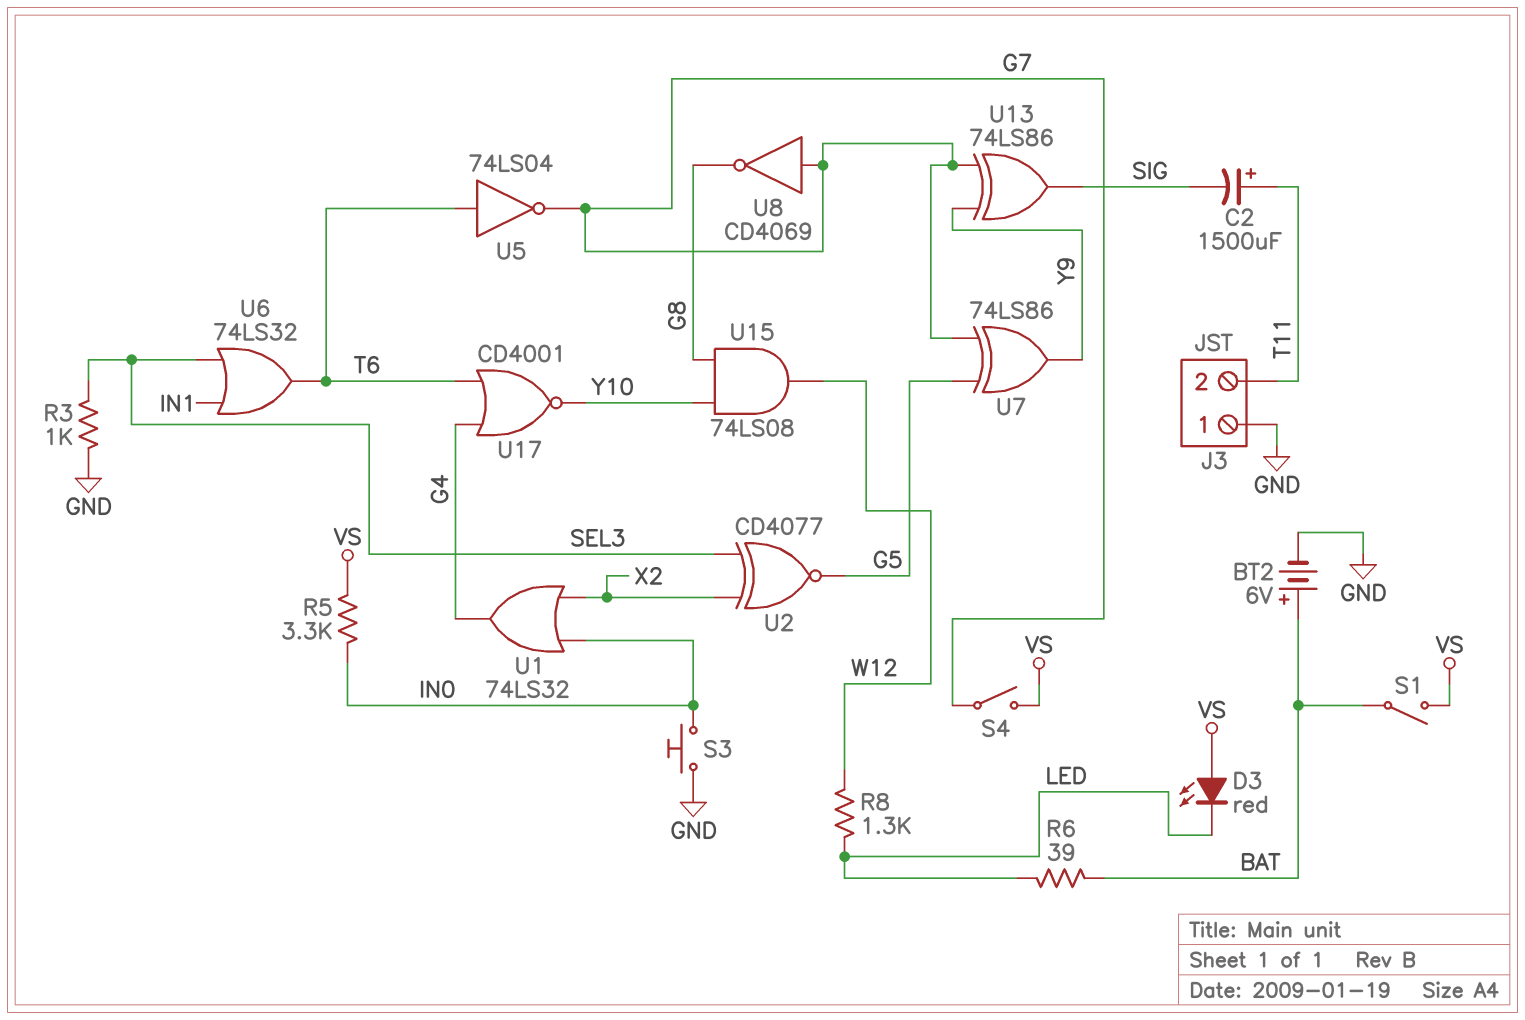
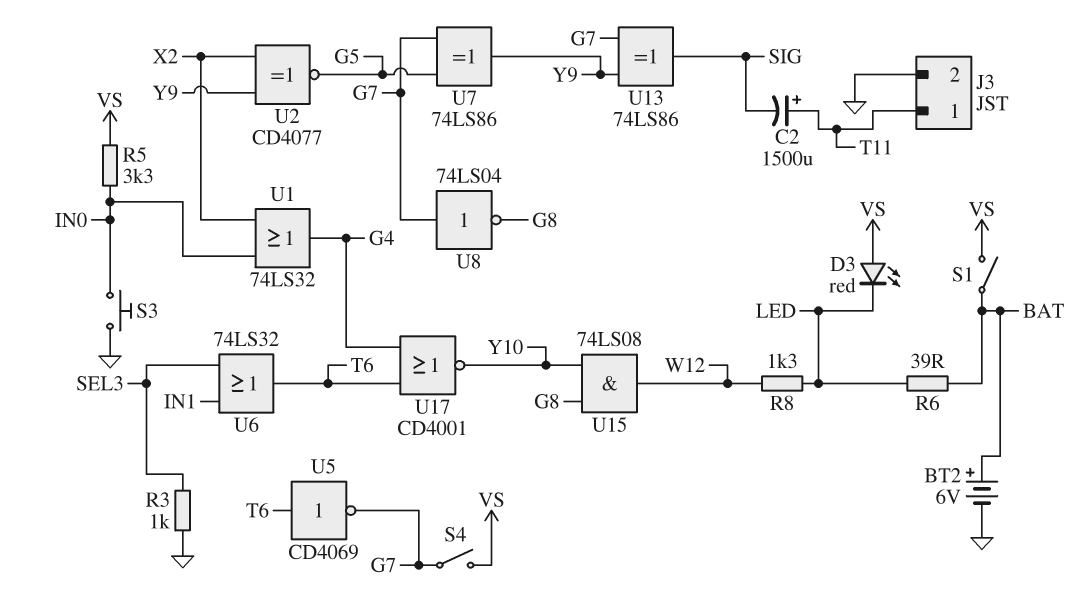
J3 pin 1: GND -> T11
J3 pin 2: T11 -> GND
U2: XNOR CD4077 (in SEL3, in X2, out G5) -> XNOR CD4077 (in X2, in Y9, out G5)
U5: NOT 74LS04 (in T6, out G7) -> NOT CD4069 (in T6, out G7)
U8: NOT CD4069 (in G7, out G8) -> NOT 74LS04 (in G7, out G8)

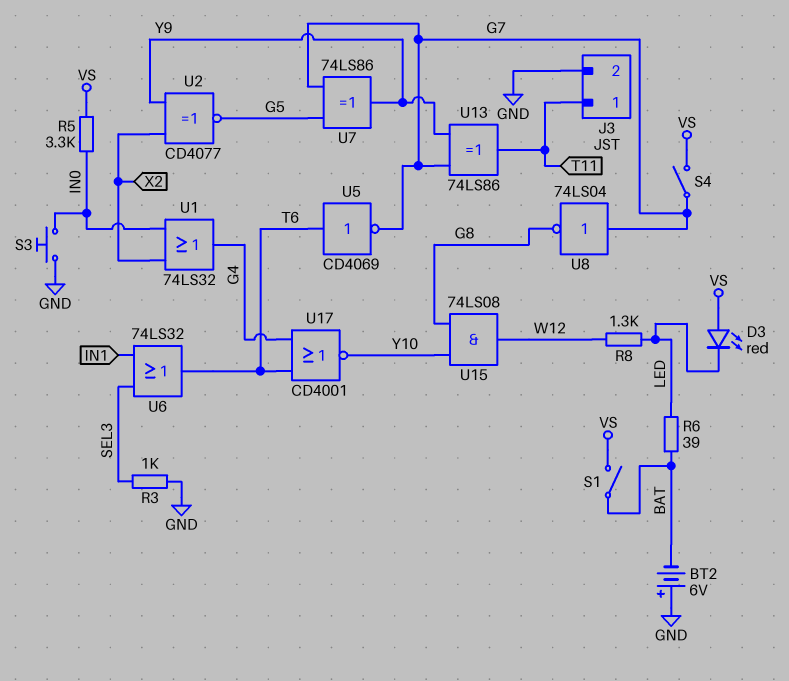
BT2: 6V (plus BAT, minus GND) -> 6V (plus GND, minus BAT)
C2: 1500uF (plus T11, minus SIG) -> none
U13: XOR 74LS86 (in G7, in Y9, out SIG) -> XOR 74LS86 (in G7, in Y9, out T11)

